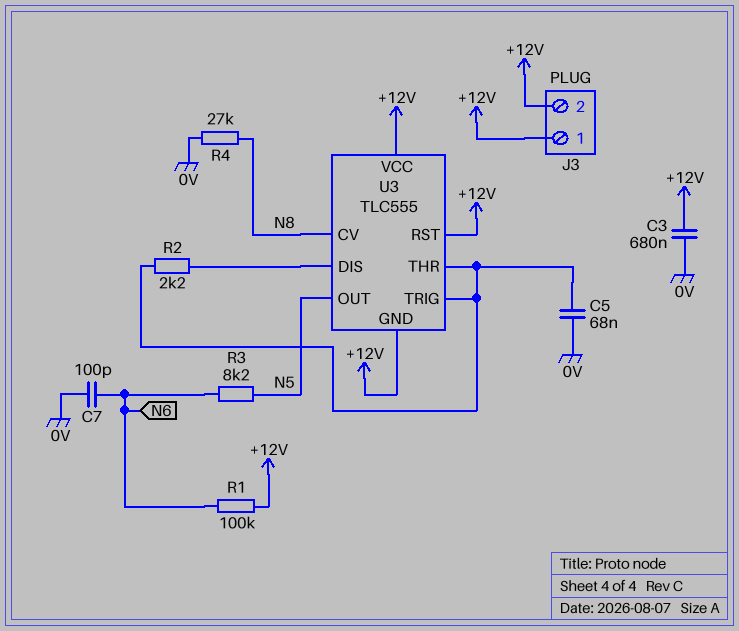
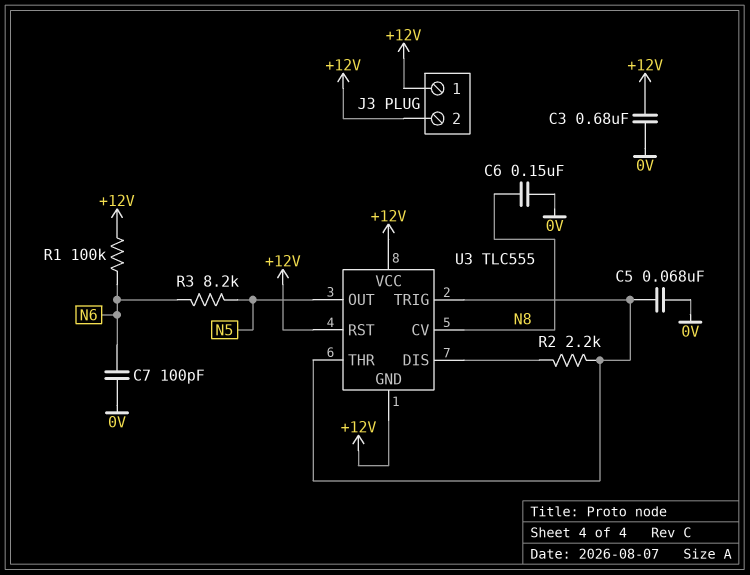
C6: none -> 150nF (0V, N8)
R4: 27k (0V, N8) -> none

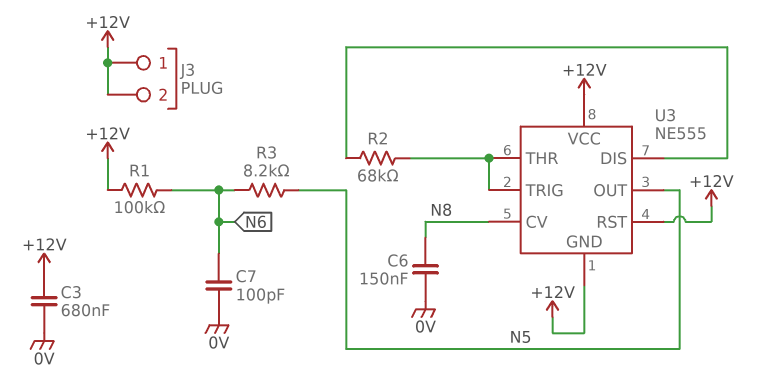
C5: 68nF (0V, U3/THR) -> none
R2: 2.2k (U3/DIS, U3/THR) -> 68k (U3/DIS, U3/THR)
U3: TLC555 -> NE555

